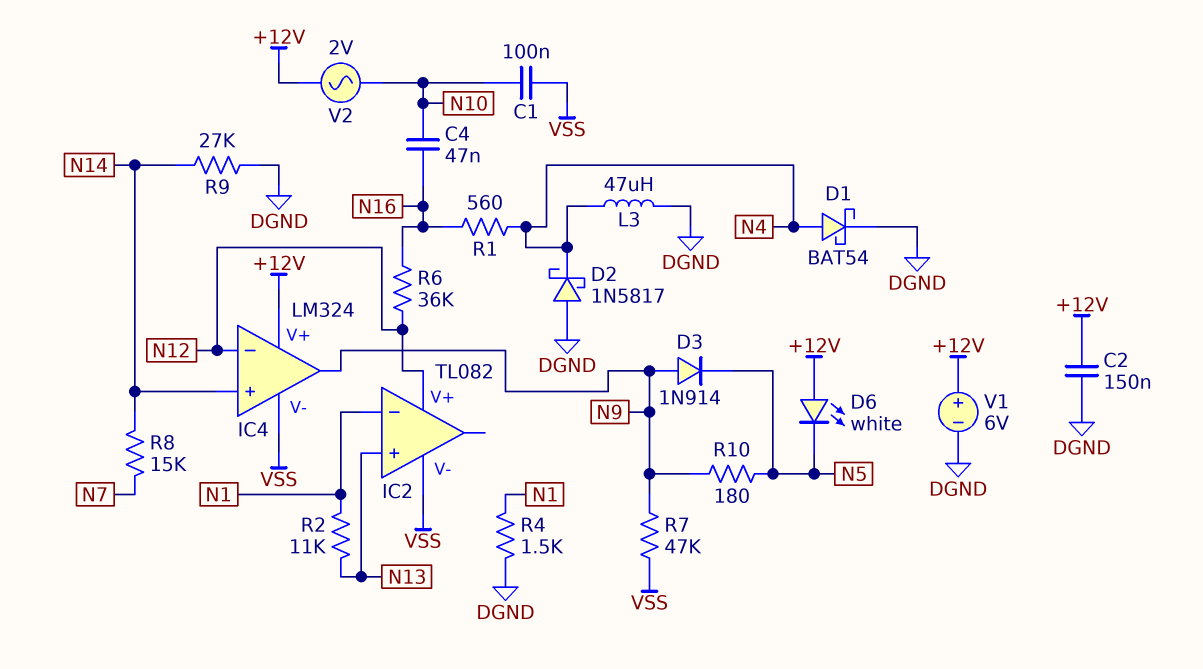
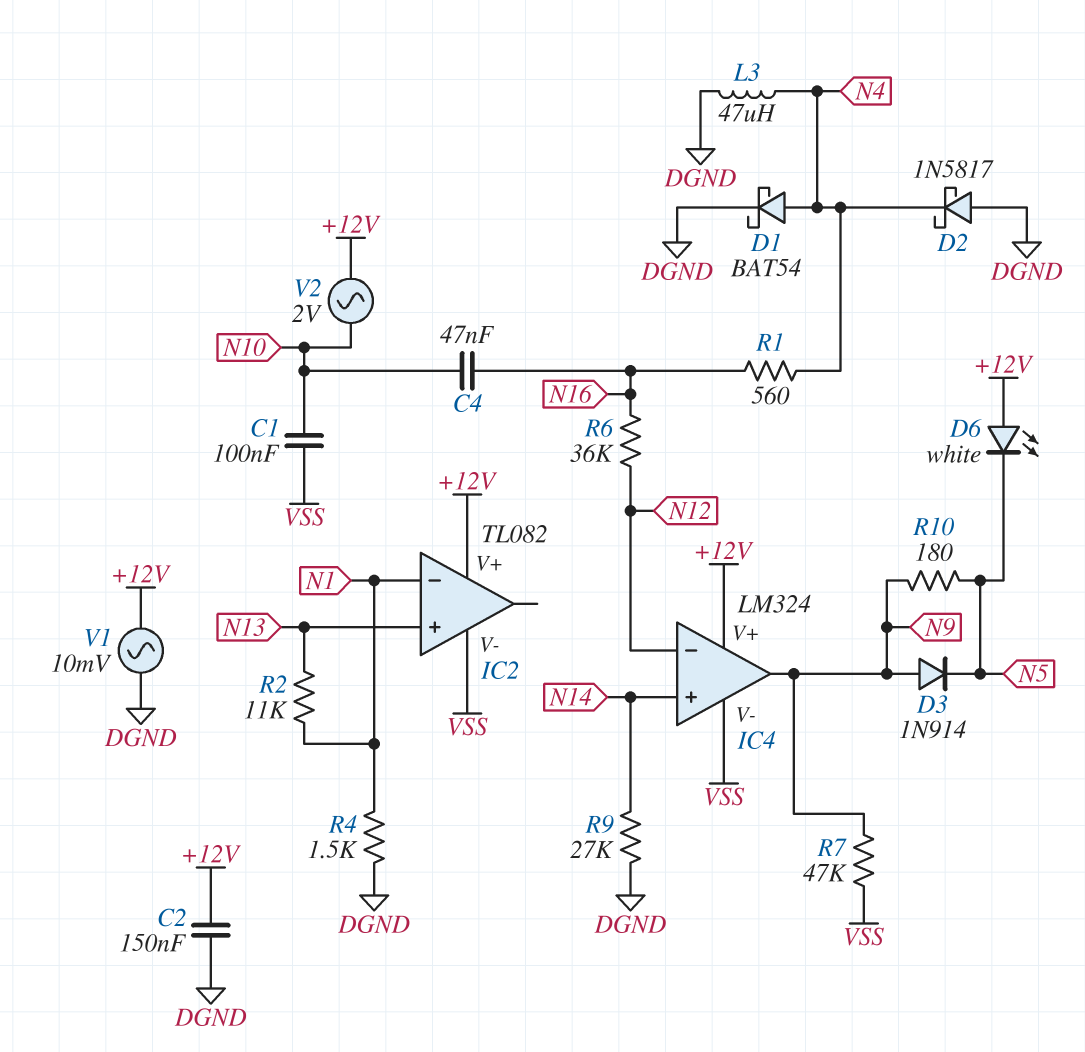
IC2 pin V+: N12 -> +12V
R8: 15k (N7, N14) -> none
V1: 6V (plus +12V, minus DGND) -> AC 10mV (+12V, DGND)

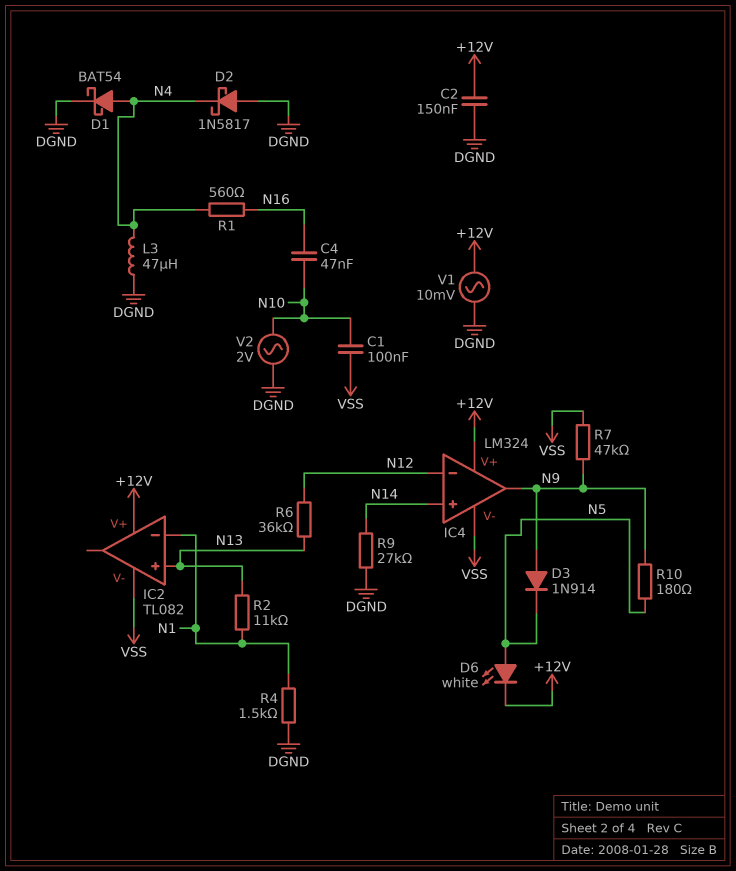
D6: LED white (A +12V, K N5) -> LED white (A N5, K +12V)
R6: 36k (N12, N16) -> 36k (N12, N13)
V2: AC 2V (+12V, N10) -> AC 2V (DGND, N10)

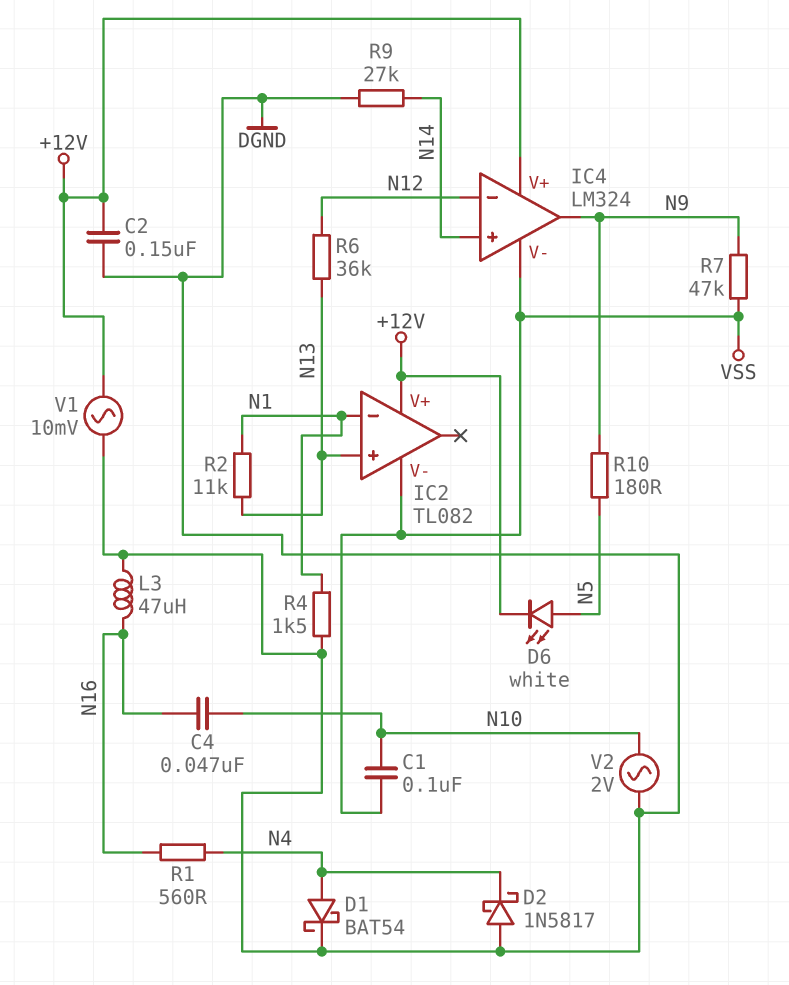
D3: diode 1N914 (A N9, K N5) -> none
L3: 47uH (DGND, N4) -> 47uH (DGND, N16)

